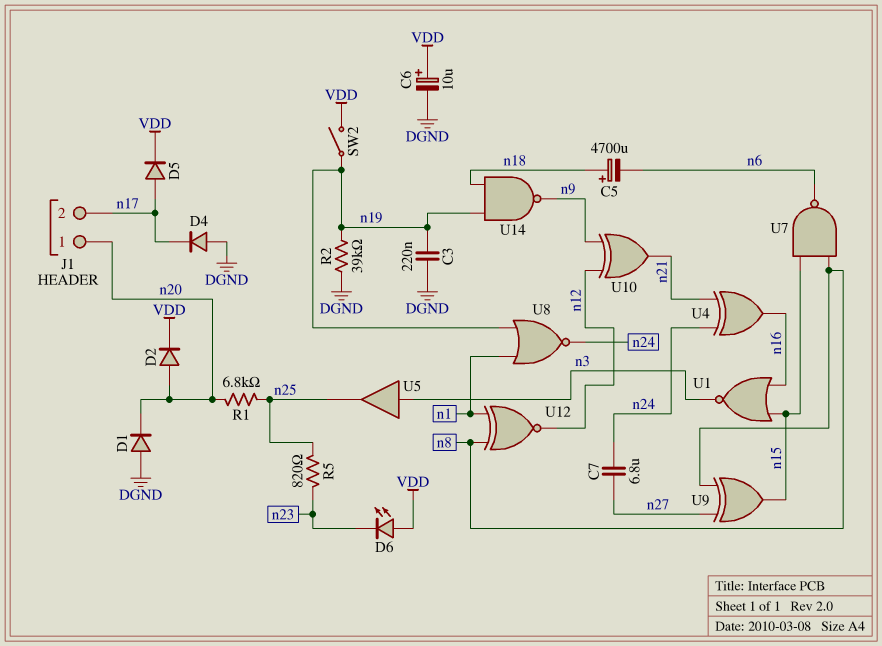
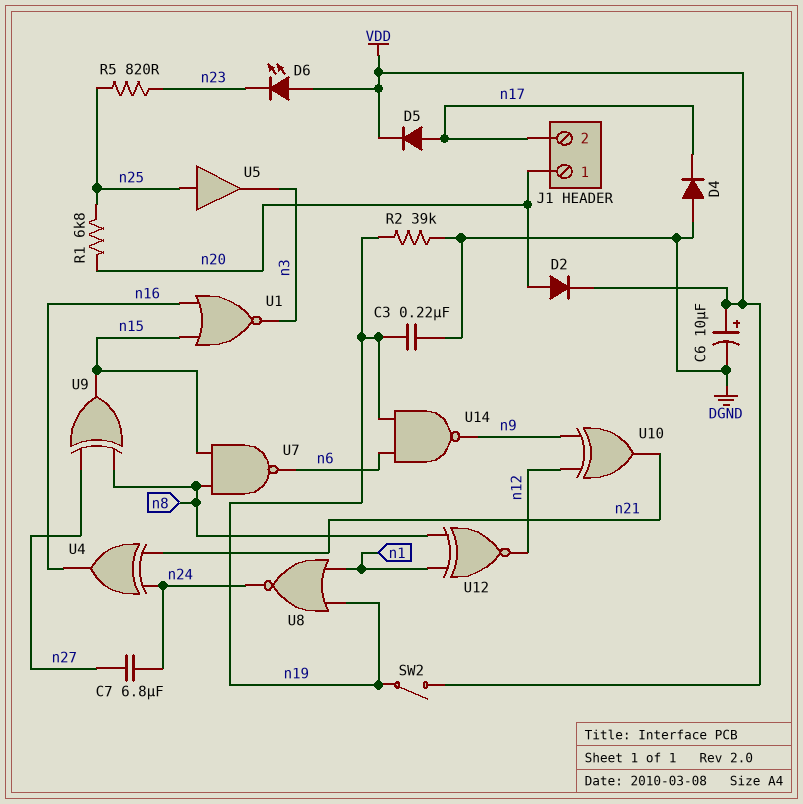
C5: 4700uF (plus n18, minus n6) -> none
D1: diode (A DGND, K n20) -> none
U5: buffer (in n3, out n25) -> buffer (in n25, out n3)
U14: NAND (in n18, in n19, out n9) -> NAND (in n6, in n19, out n9)

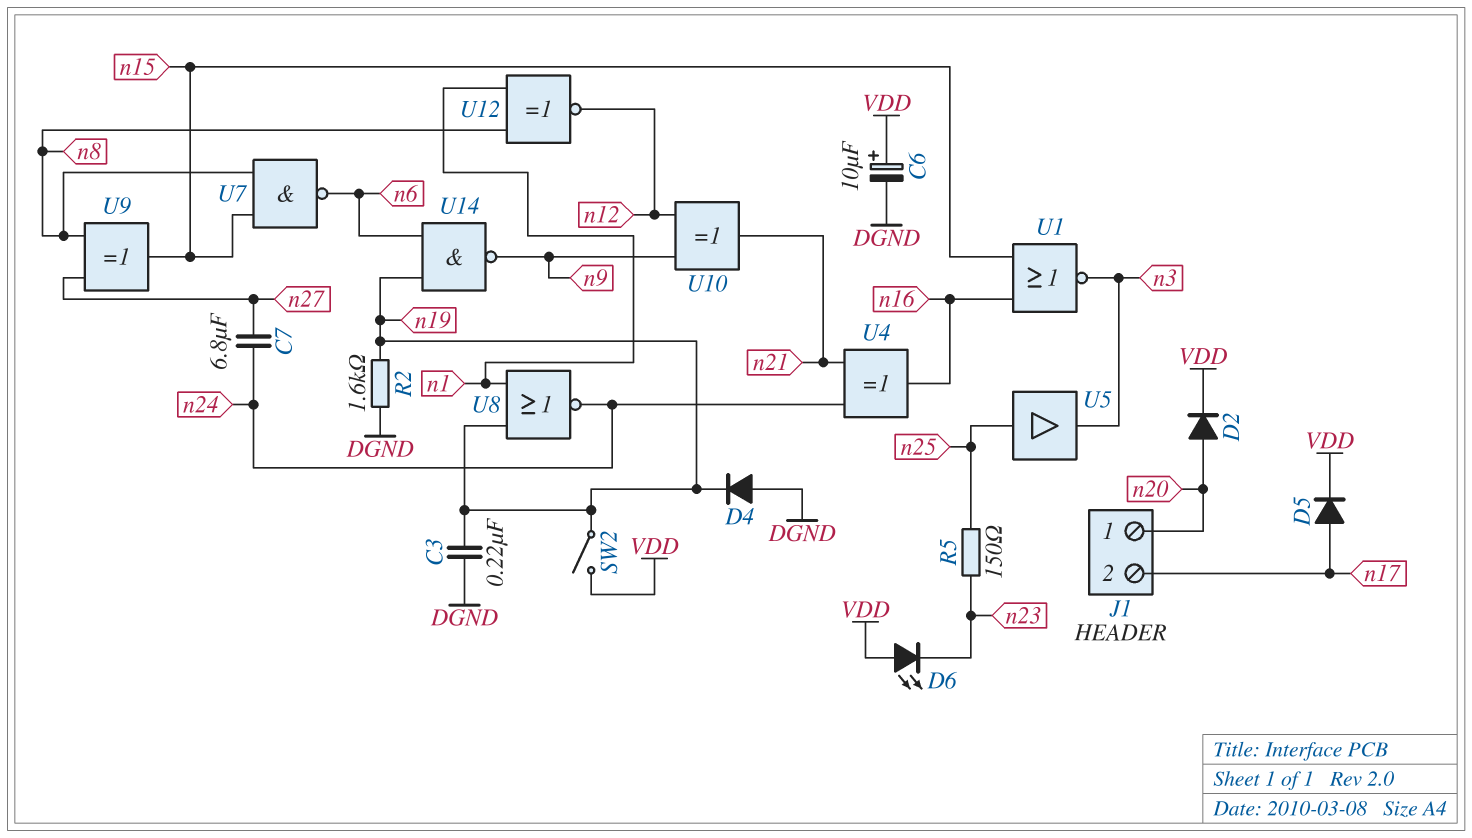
D4: diode (A DGND, K n17) -> diode (A DGND, K n19)
R1: 6.8k (n20, n25) -> none
R2: 39k (DGND, n19) -> 1.6k (DGND, n19)
R5: 820 (n23, n25) -> 150 (n23, n25)

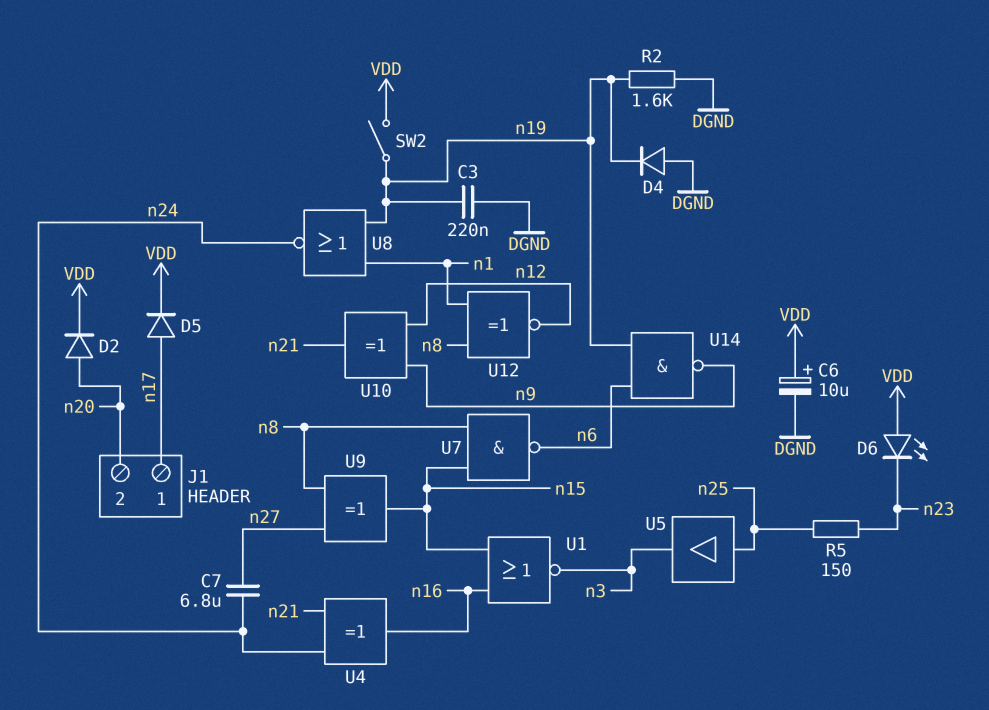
J1 pin 1: n20 -> n17
J1 pin 2: n17 -> n20

